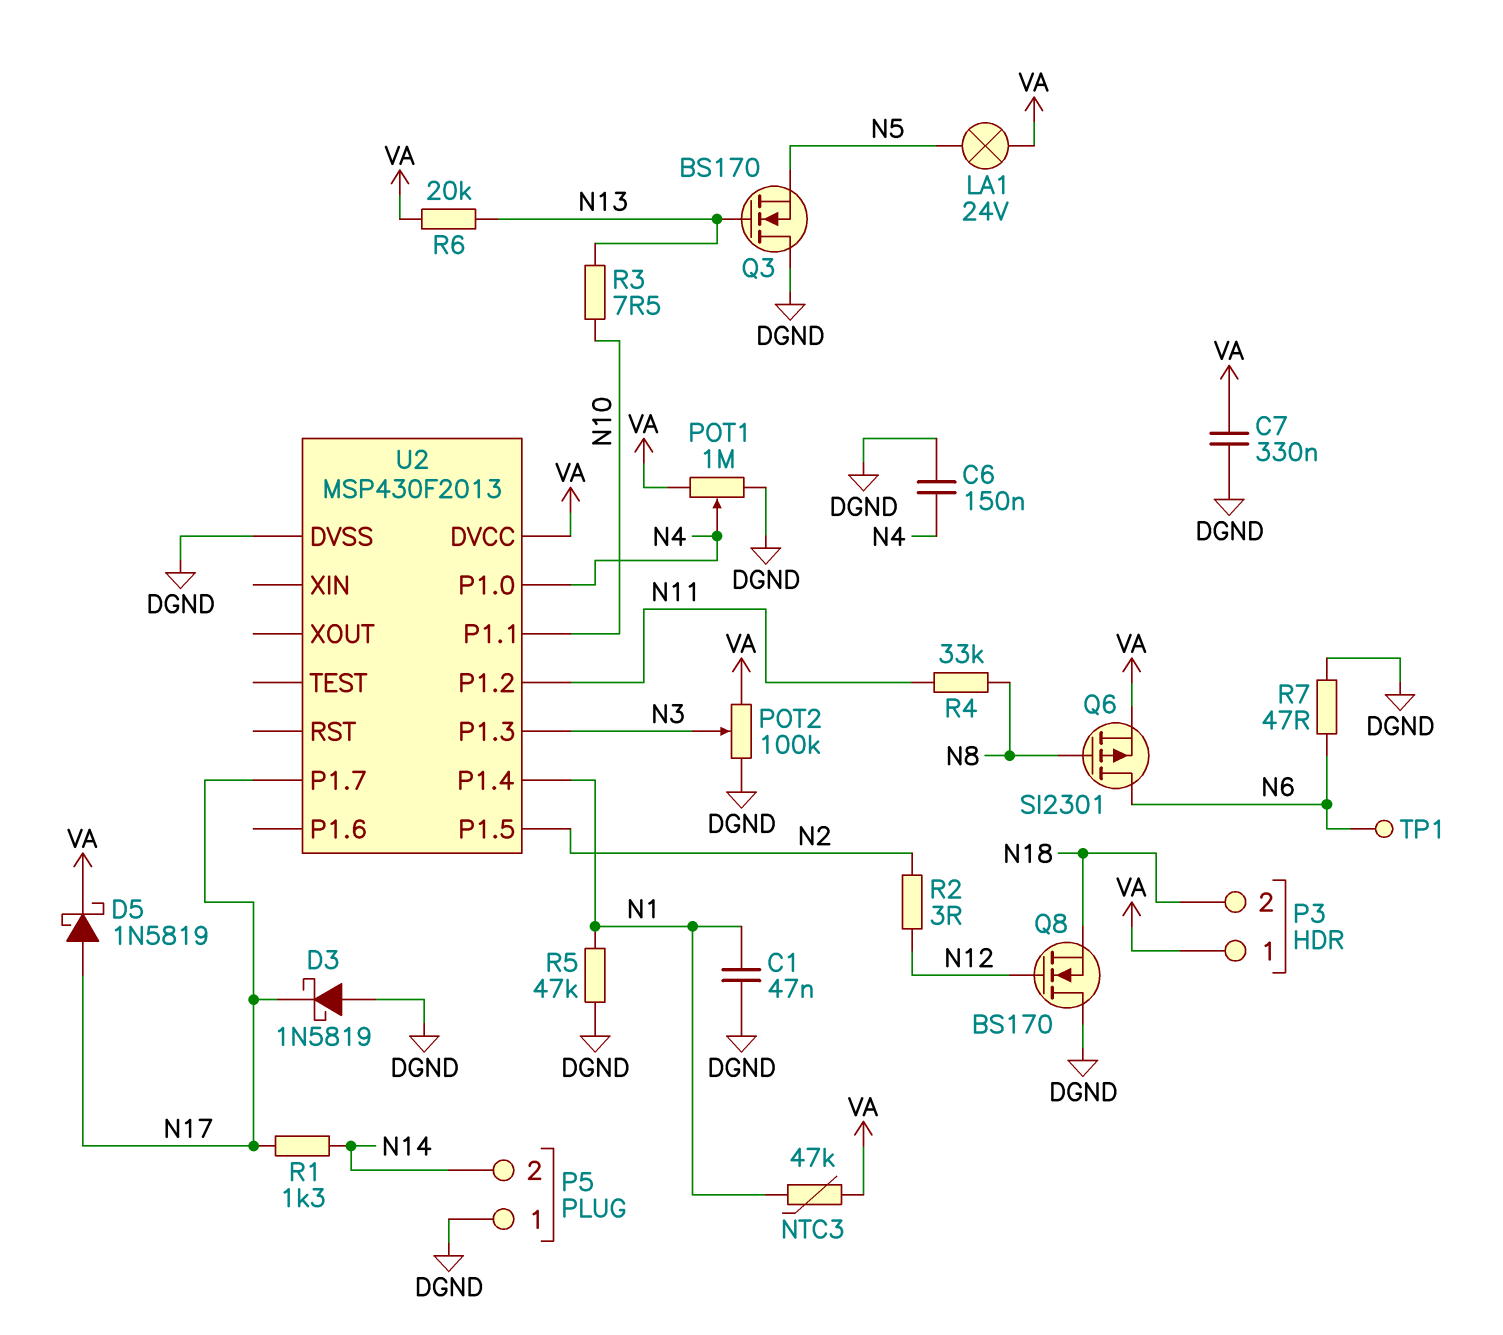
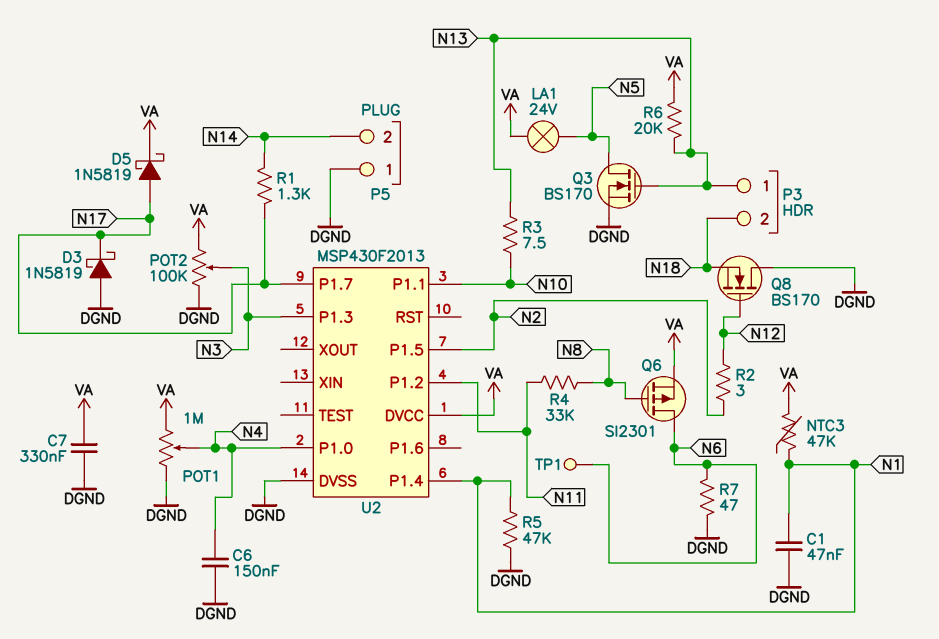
P3 pin 1: VA -> N13
Q3: NMOS BS170 (G N13, D DGND, S N5) -> NMOS BS170 (G N13, D N5, S DGND)

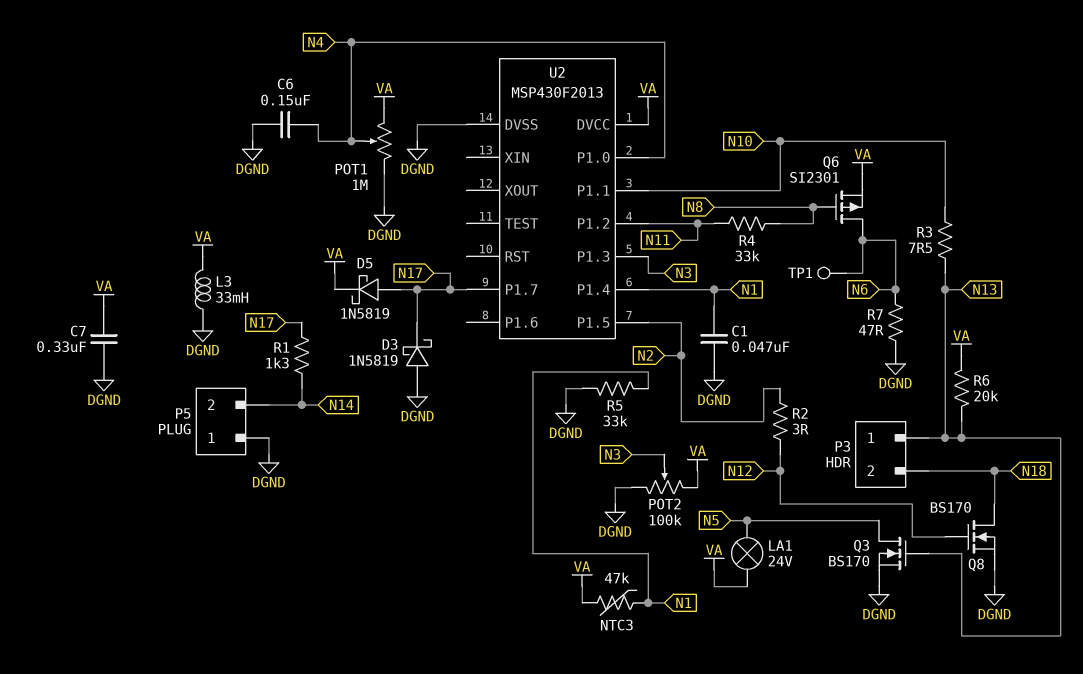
L3: none -> 33mH (DGND, VA)
Q8: NMOS BS170 (G N12, D DGND, S N18) -> NMOS BS170 (G N12, D N18, S DGND)
R5: 47k (DGND, N1) -> 33k (DGND, N1)

